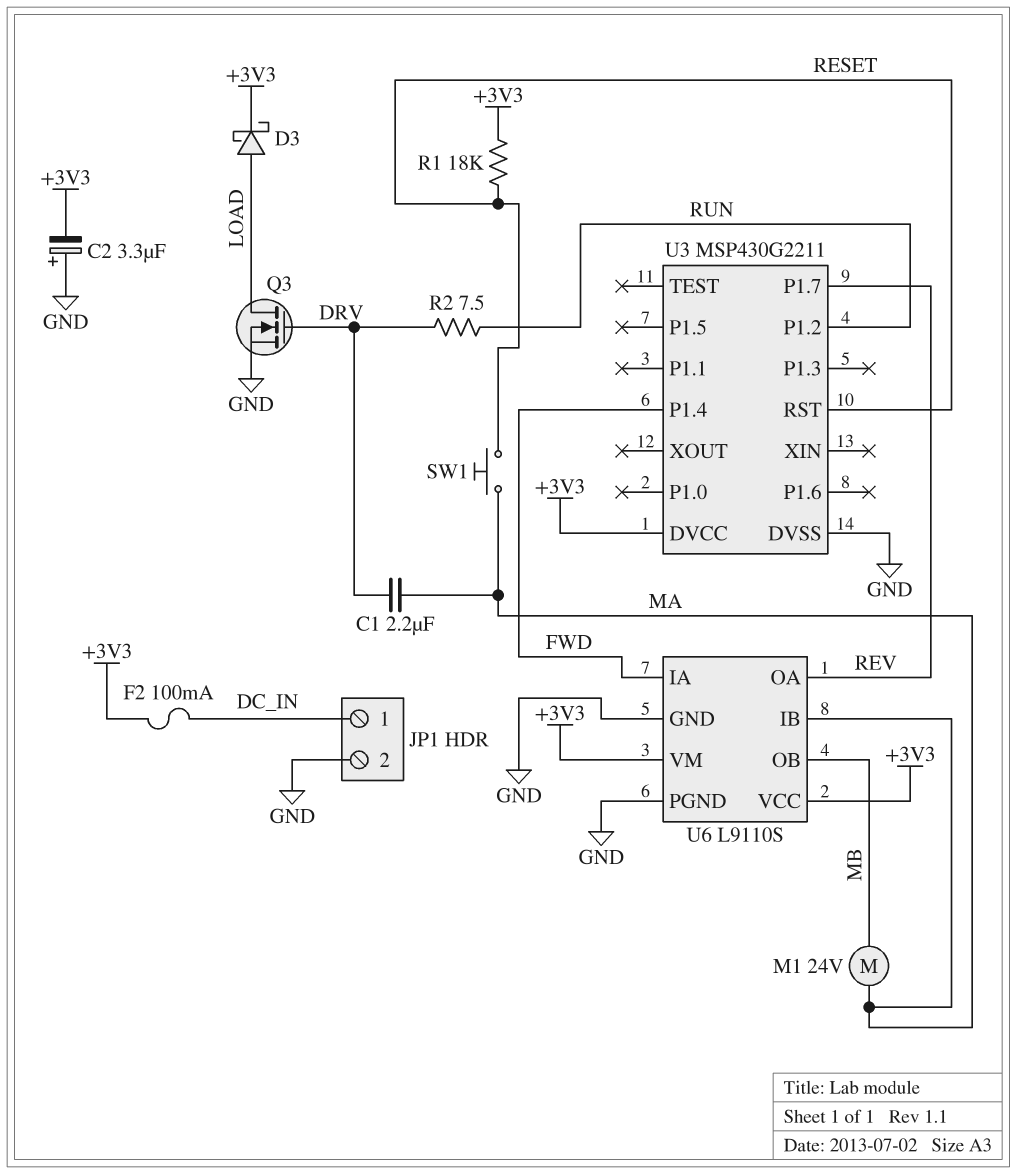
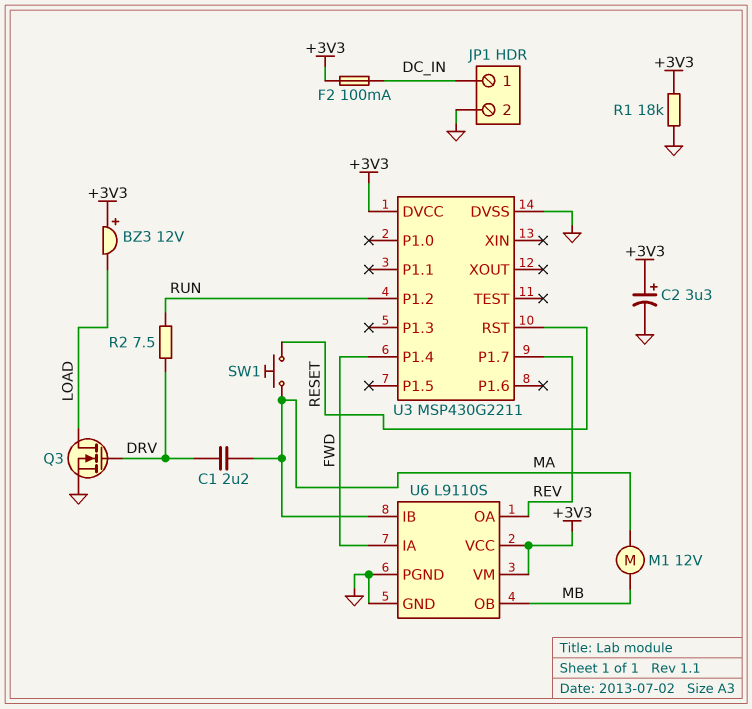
BZ3: none -> buzzer 12V (plus +3V3, minus LOAD)
C2: 3.3uF (plus GND, minus +3V3) -> 3.3uF (plus +3V3, minus GND)
D3: schottky (A LOAD, K +3V3) -> none
M1: motor 24V (MA, MB) -> motor 12V (MA, MB)
R1: 18k (+3V3, RESET) -> 18k (+3V3, GND)

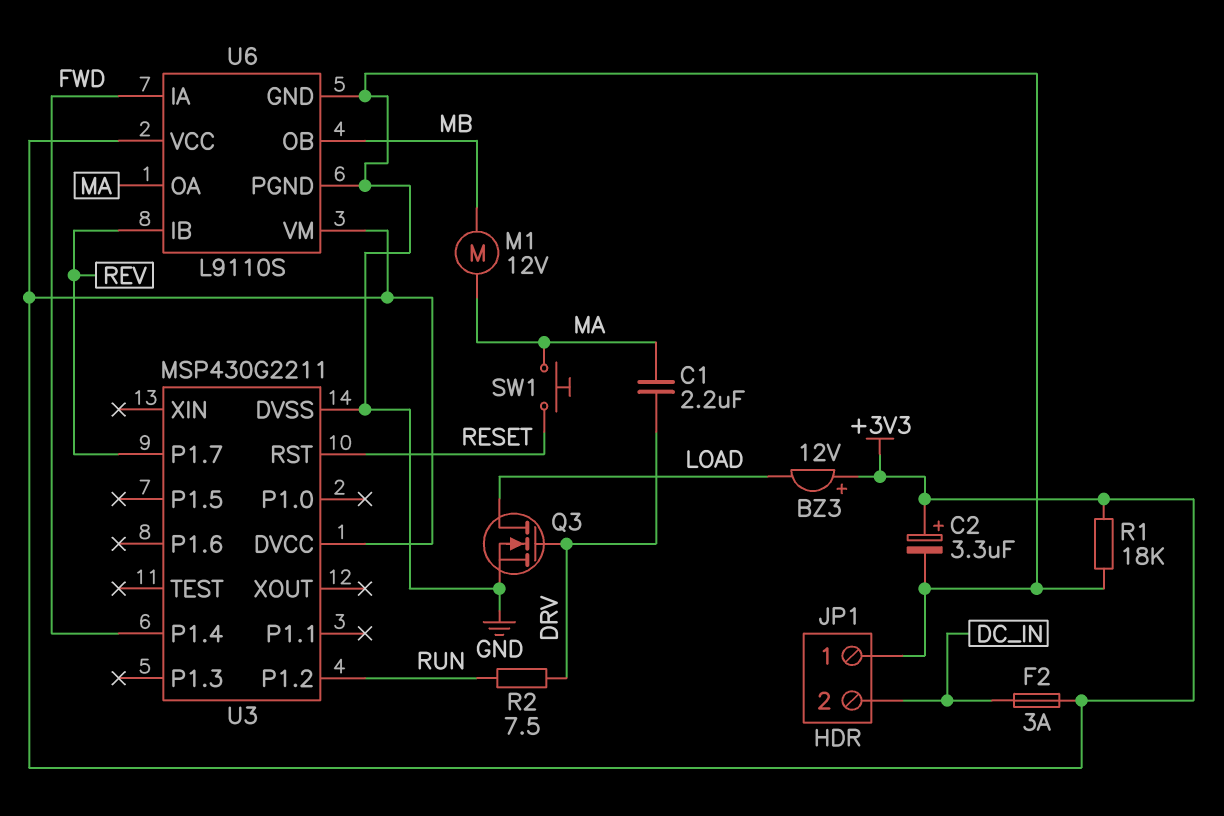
F2: 100mA (+3V3, DC_IN) -> 3A (+3V3, DC_IN)
JP1 pin 1: DC_IN -> GND
JP1 pin 2: GND -> DC_IN
U6 pin IB: MA -> REV
U6 pin OA: REV -> MA

